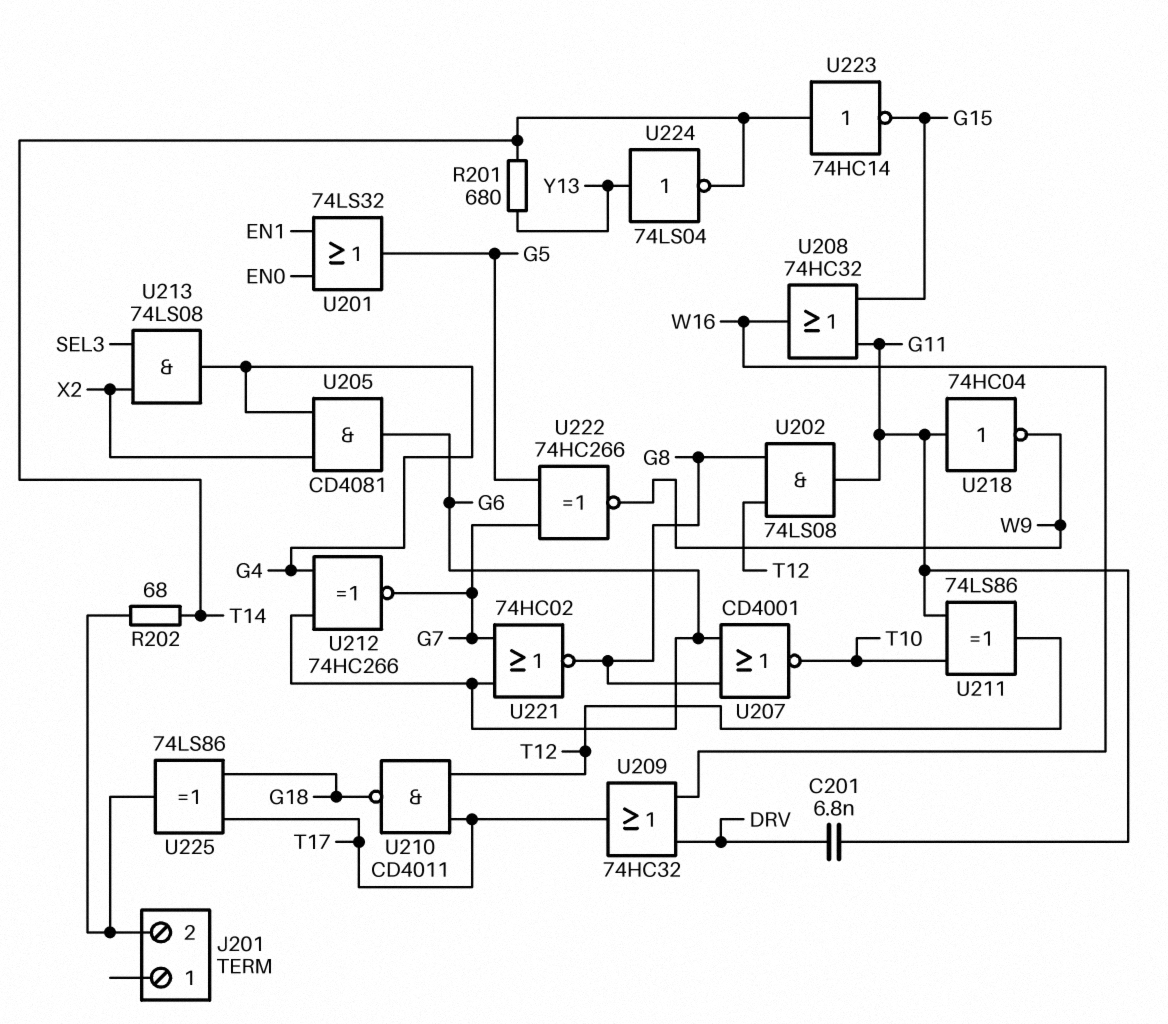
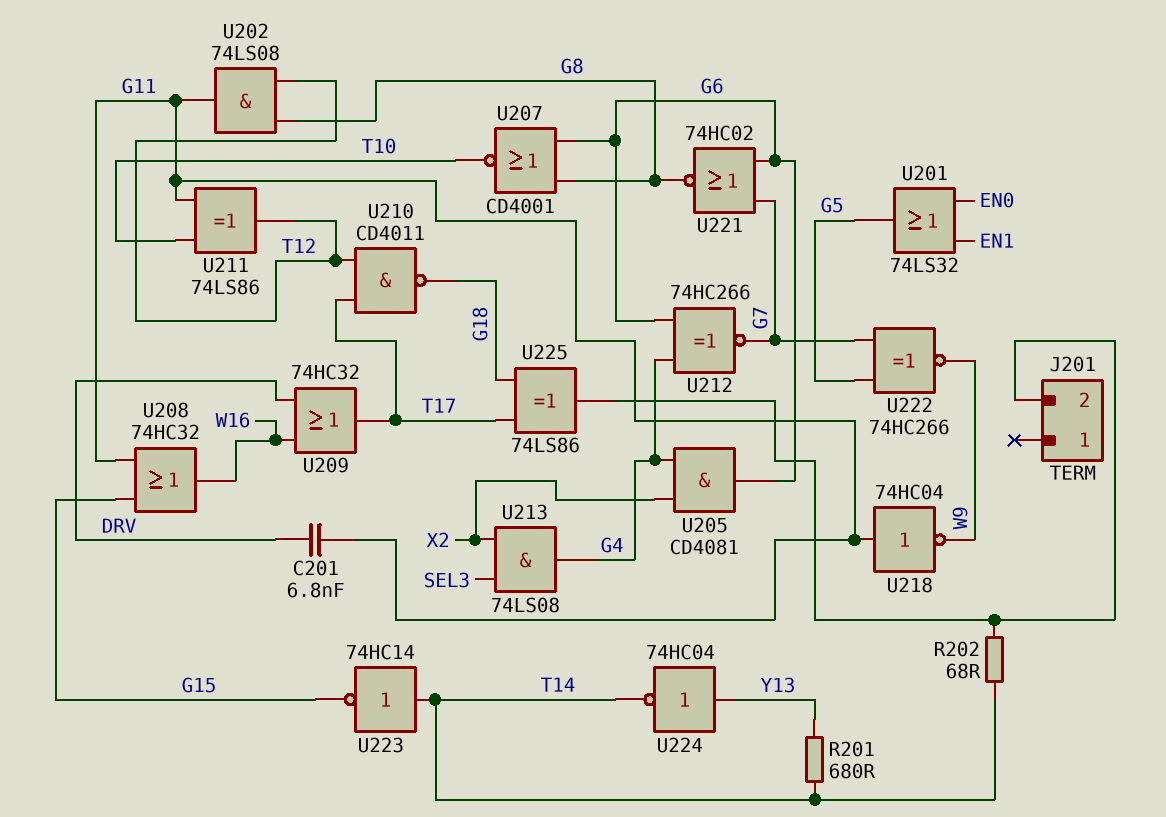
U224: NOT 74LS04 (in Y13, out T14) -> NOT 74HC04 (in Y13, out T14)

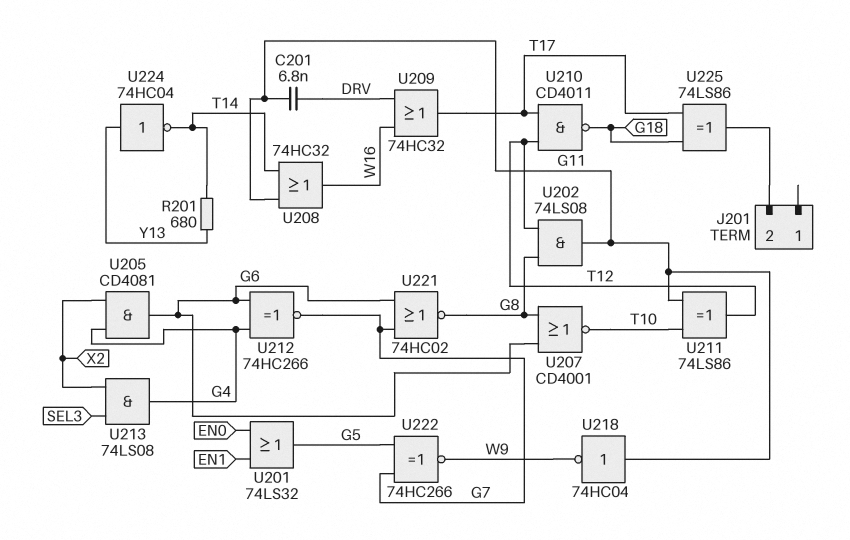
R202: 68 (J201/2, T14) -> none
U208: OR 74HC32 (in G11, in G15, out W16) -> OR 74HC32 (in G11, in T14, out W16)
U223: NOT 74HC14 (in T14, out G15) -> none

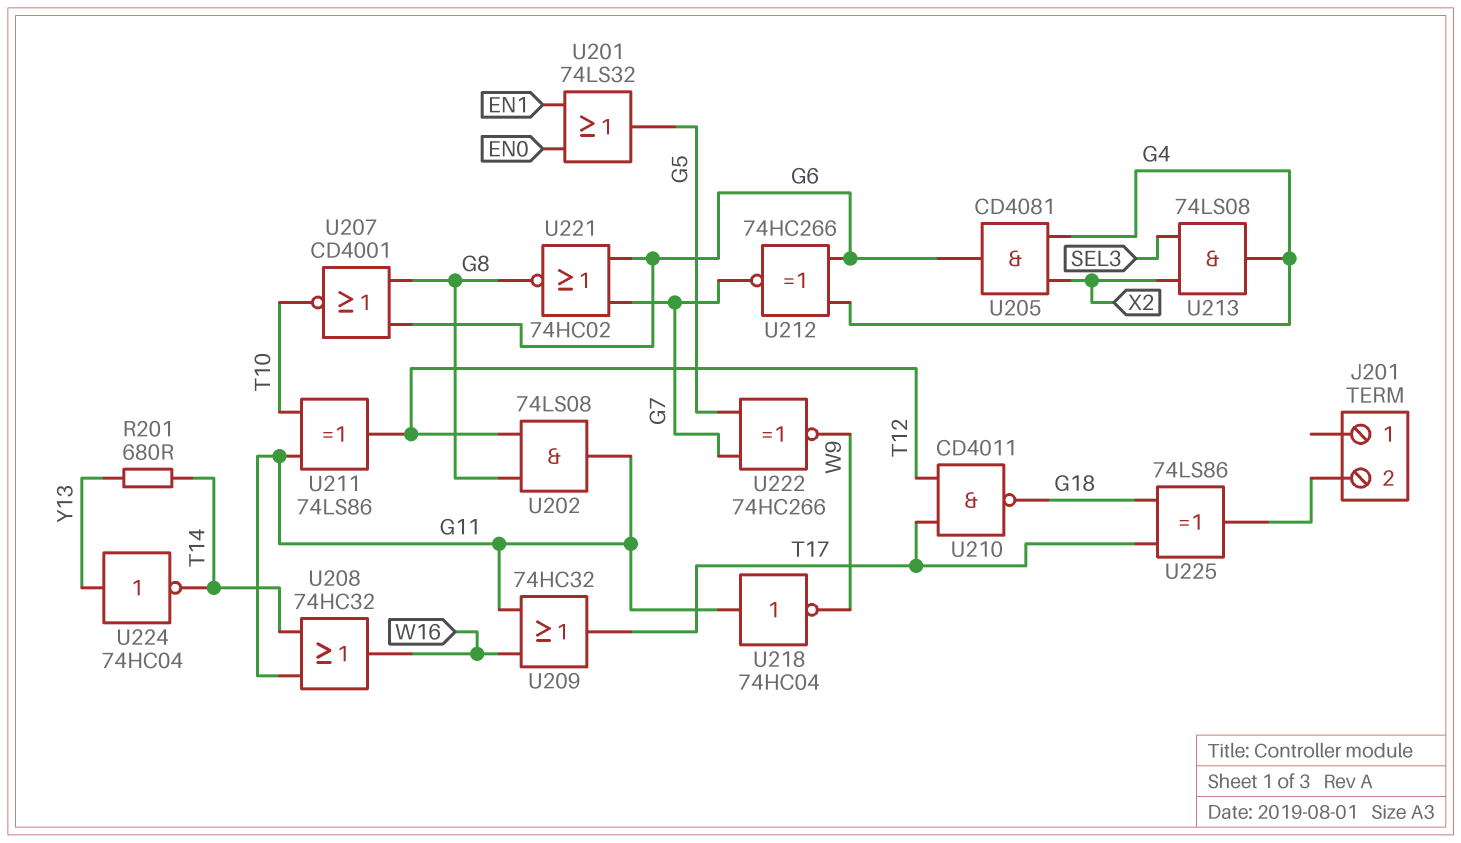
C201: 6.8nF (DRV, G11) -> none
U209: OR 74HC32 (in DRV, in W16, out T17) -> OR 74HC32 (in G11, in W16, out T17)

